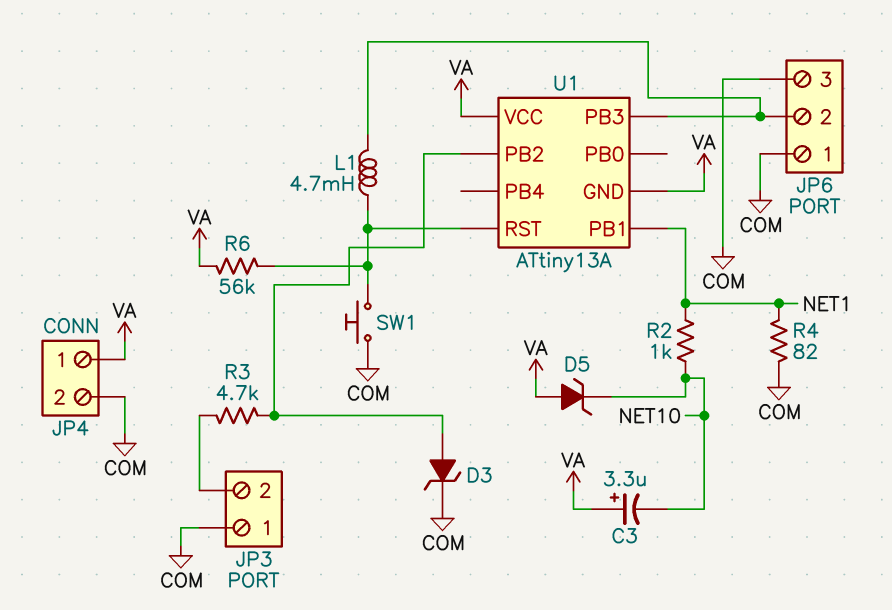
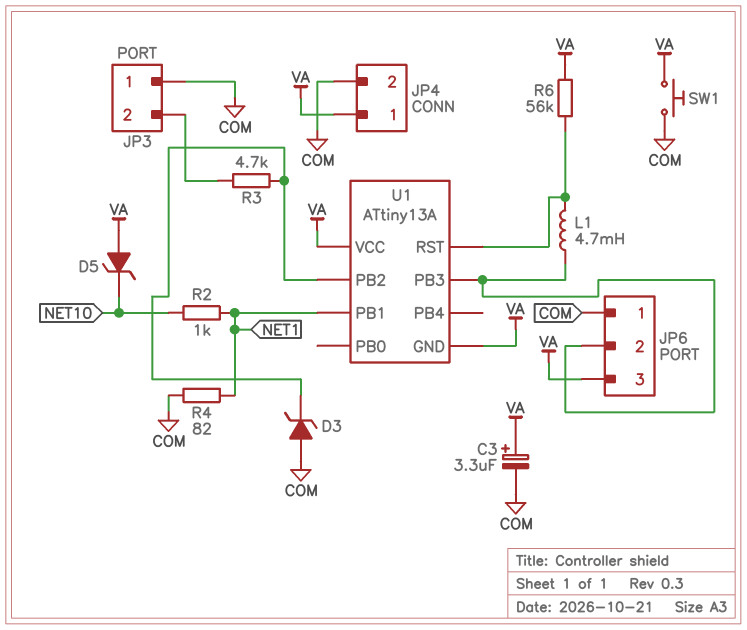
C3: 3.3uF (plus VA, minus NET10) -> 3.3uF (plus VA, minus COM)
D3: zener (A U1/PB2, K COM) -> zener (A COM, K U1/PB2)
JP6 pin 3: COM -> VA
SW1: button (COM, U1/RST) -> button (COM, VA)

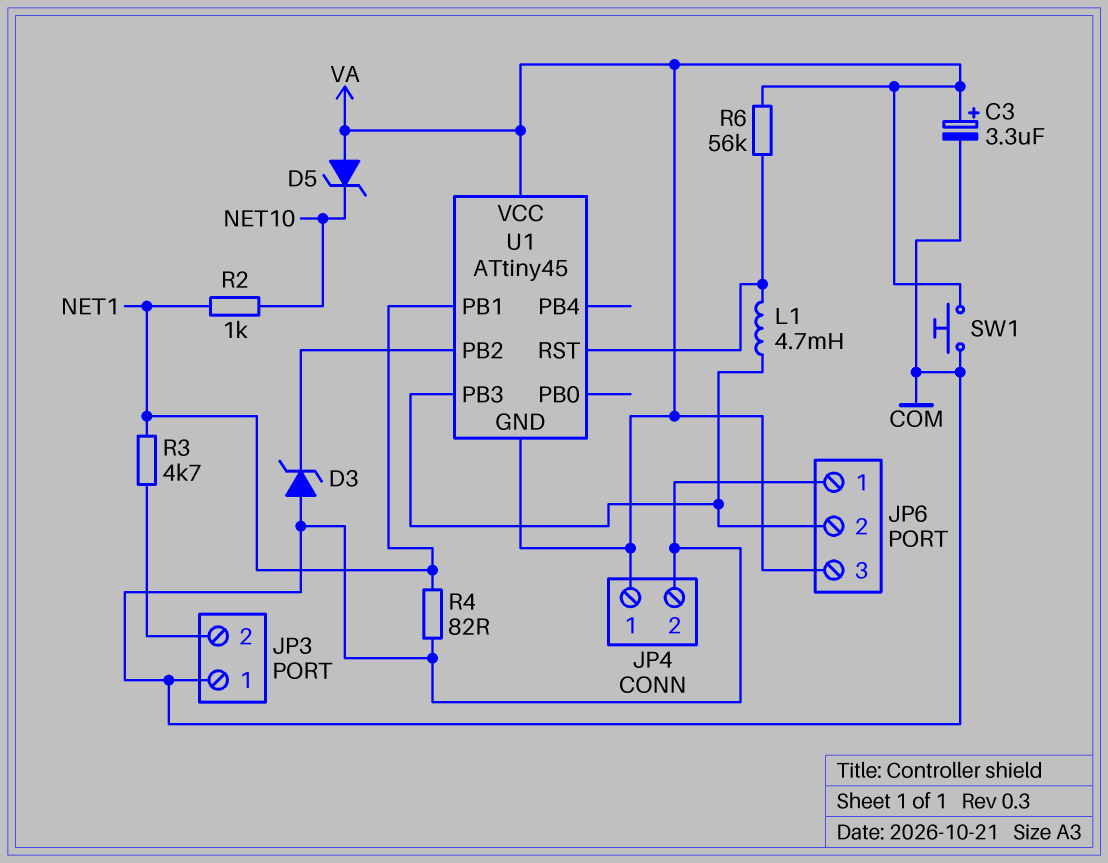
R3: 4.7k (JP3/2, U1/PB2) -> 4.7k (JP3/2, NET1)
U1: ATtiny13A -> ATtiny45

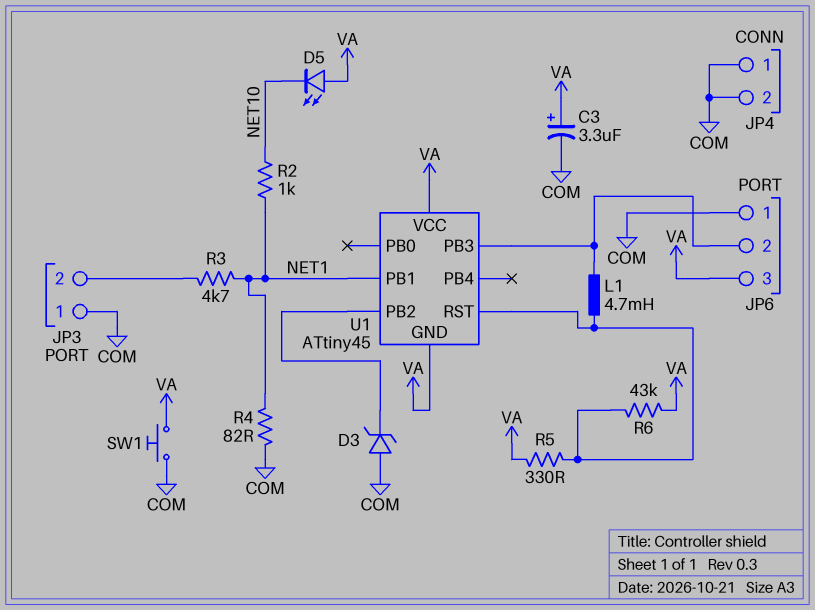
D5: zener (A VA, K NET10) -> LED (A VA, K NET10)
JP4 pin 1: VA -> COM
R5: none -> 330 (U1/RST, VA)
R6: 56k (U1/RST, VA) -> 43k (U1/RST, VA)

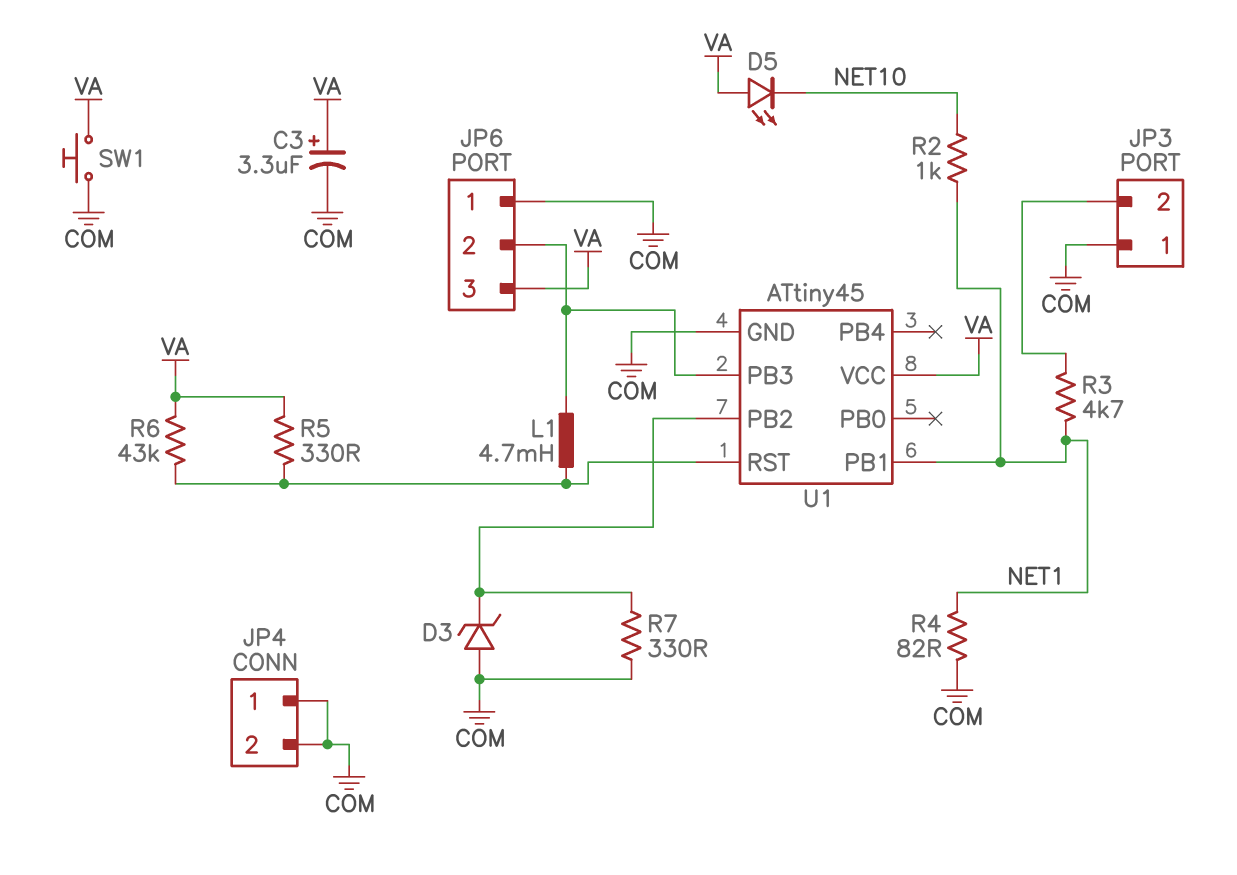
R7: none -> 330 (COM, U1/PB2)
U1 pin GND: VA -> COM

